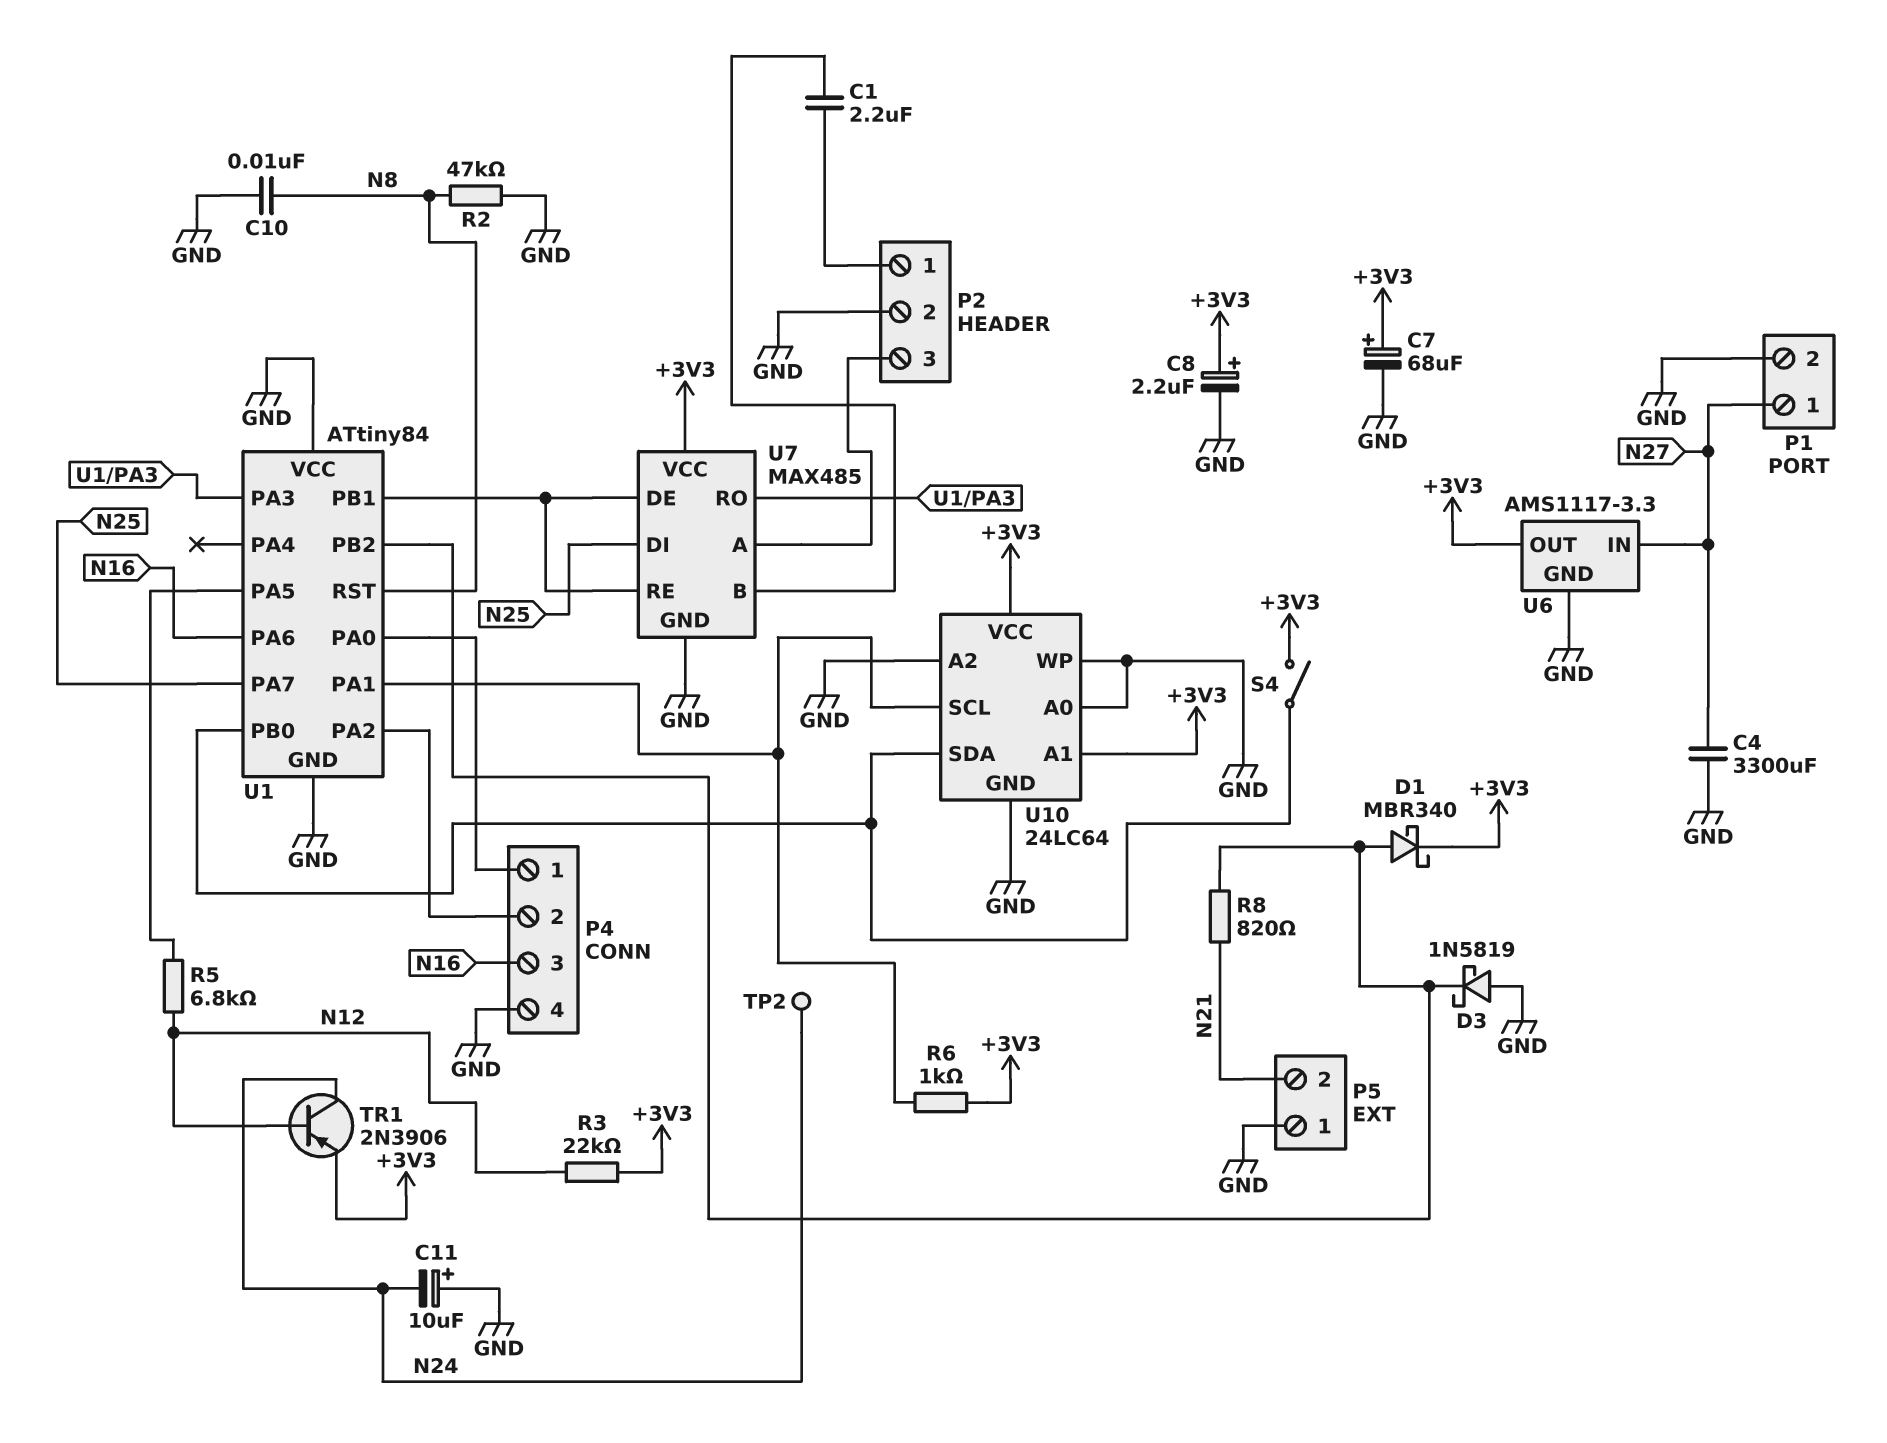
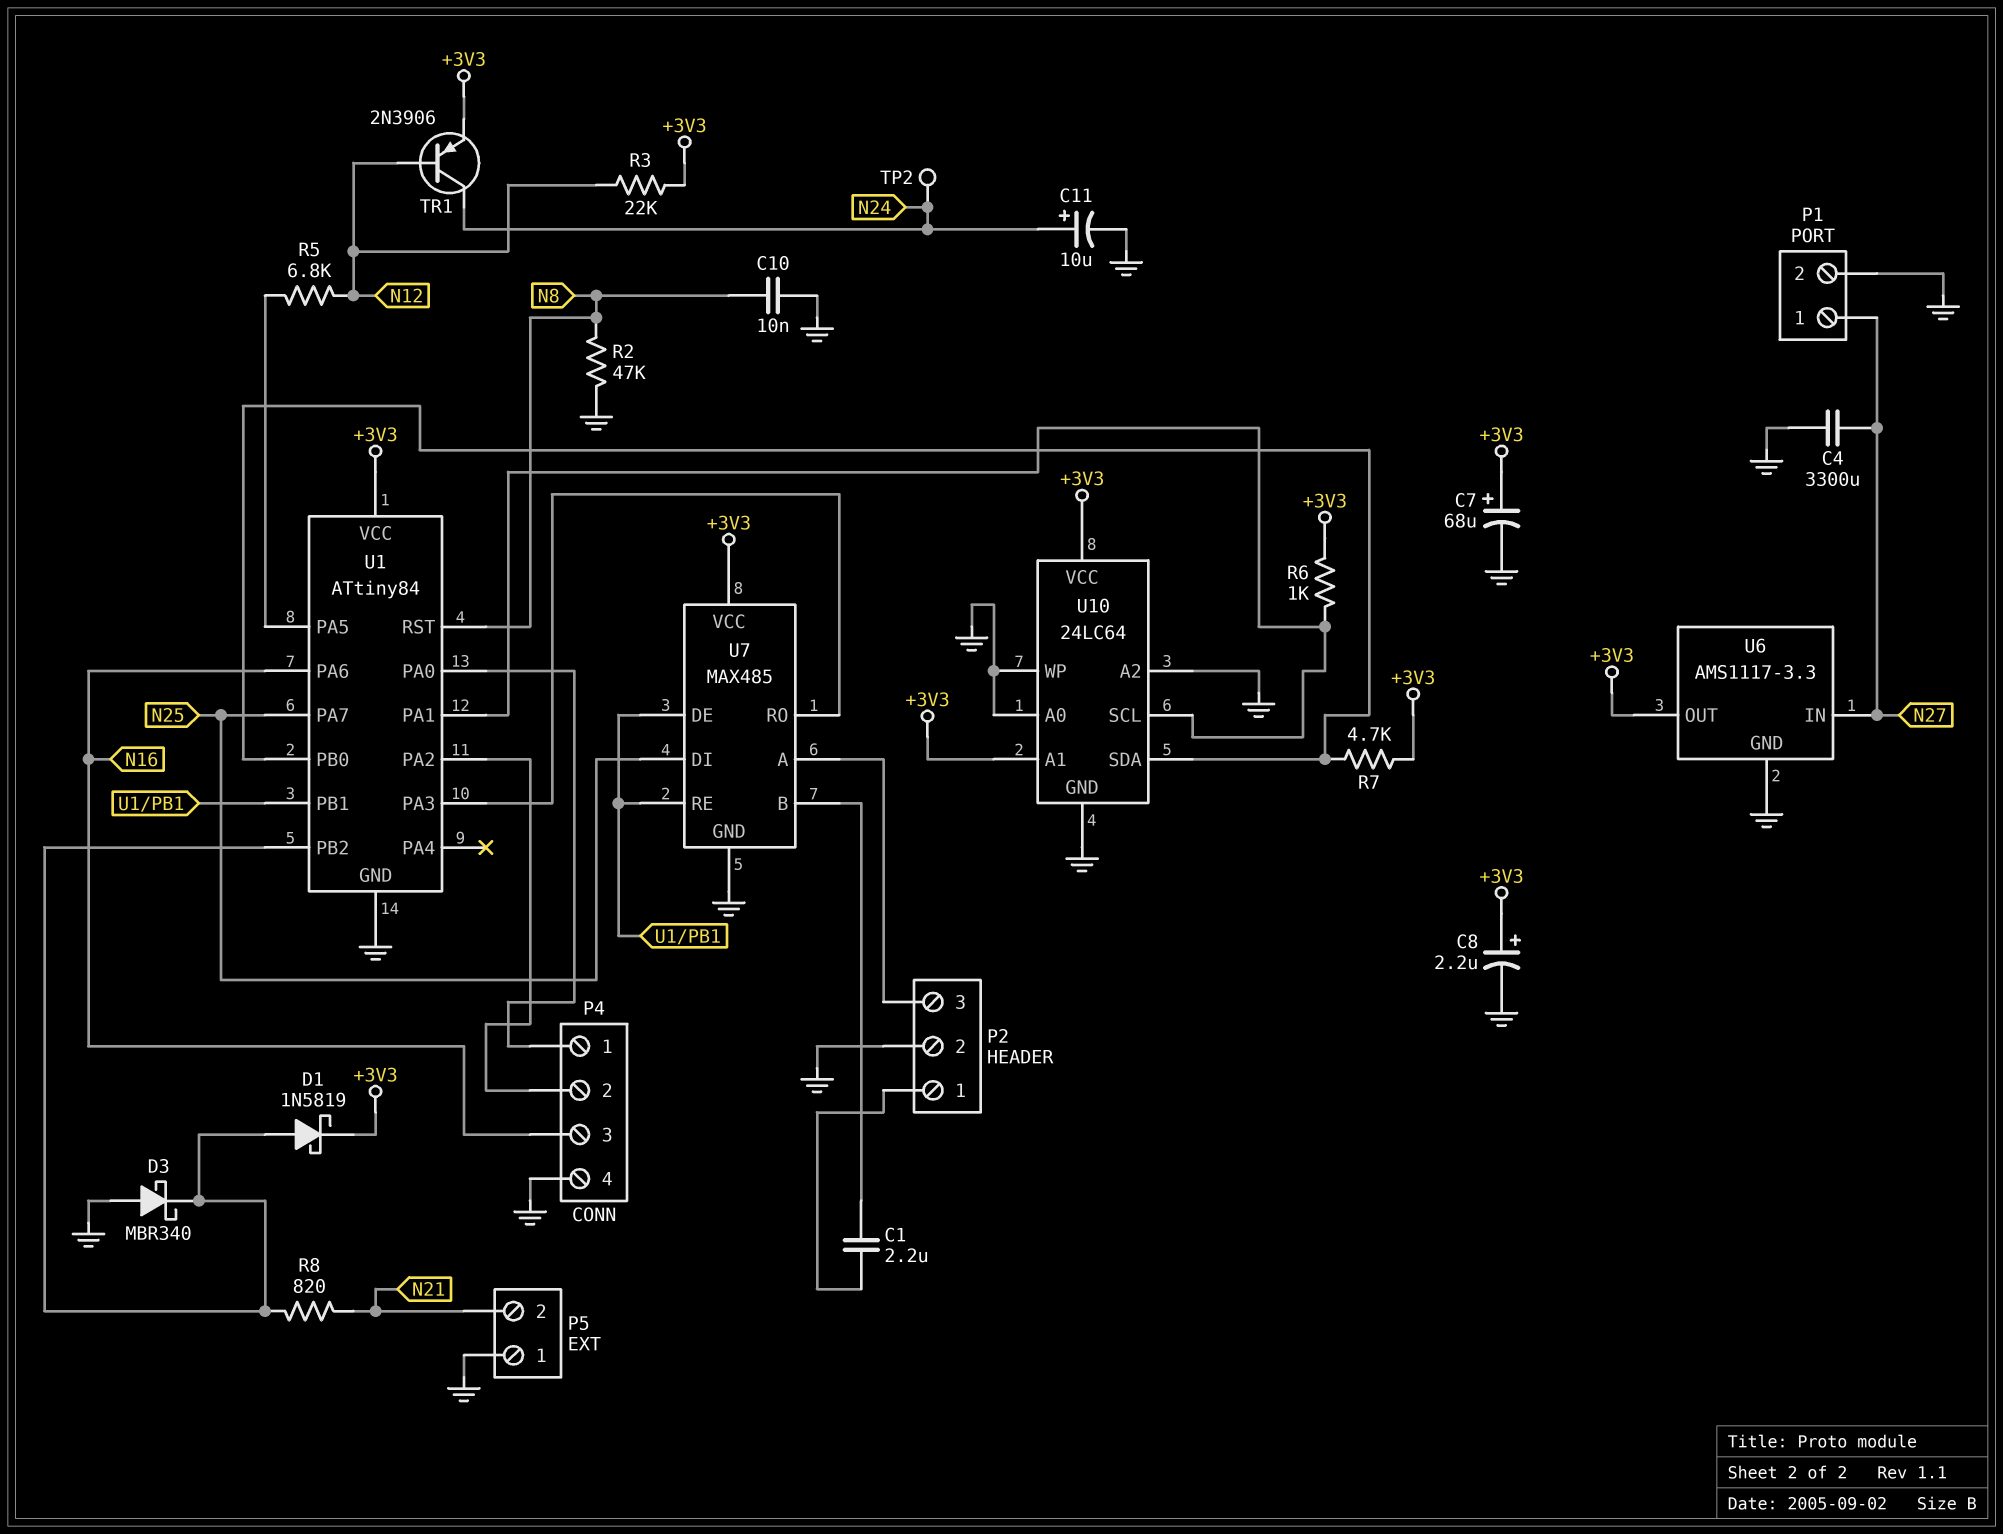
C11: 10uF (plus GND, minus N24) -> 10uF (plus N24, minus GND)
D1: schottky MBR340 (A U1/PB2, K +3V3) -> schottky 1N5819 (A U1/PB2, K +3V3)
D3: schottky 1N5819 (A GND, K U1/PB2) -> schottky MBR340 (A GND, K U1/PB2)
R7: none -> 4.7k (+3V3, U1/PB0)
S4: switch (+3V3, U1/PB0) -> none
U1 pin VCC: GND -> +3V3

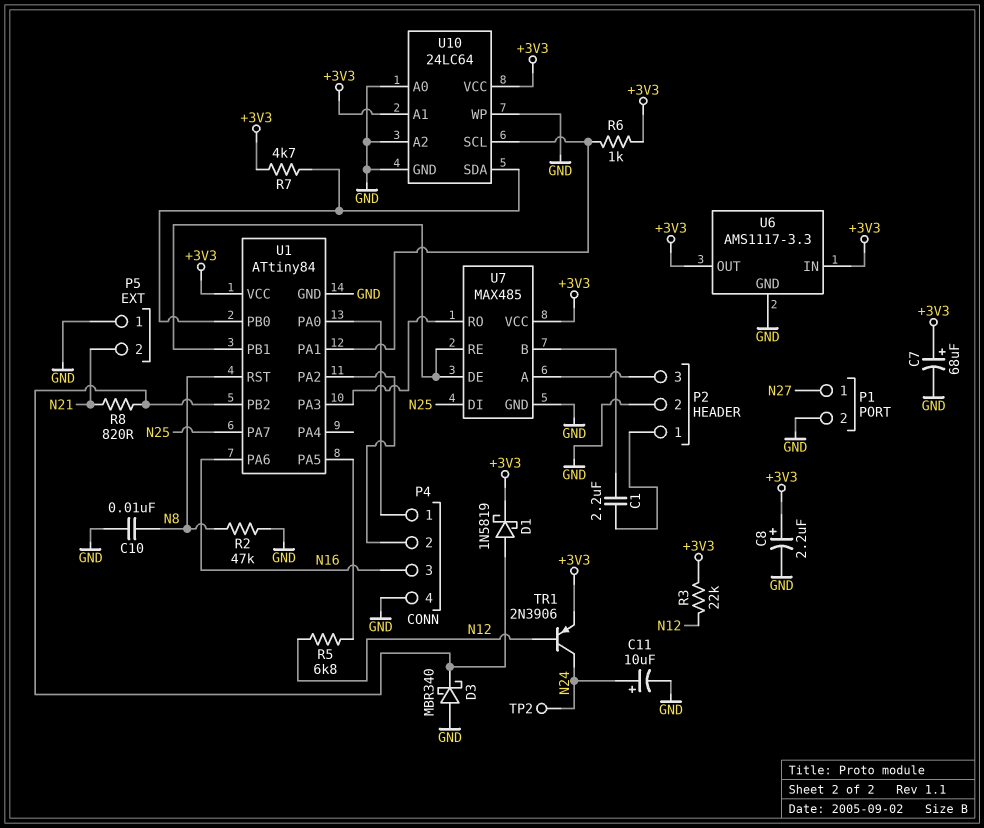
C4: 3300uF (GND, N27) -> none
U6 pin IN: N27 -> +3V3

